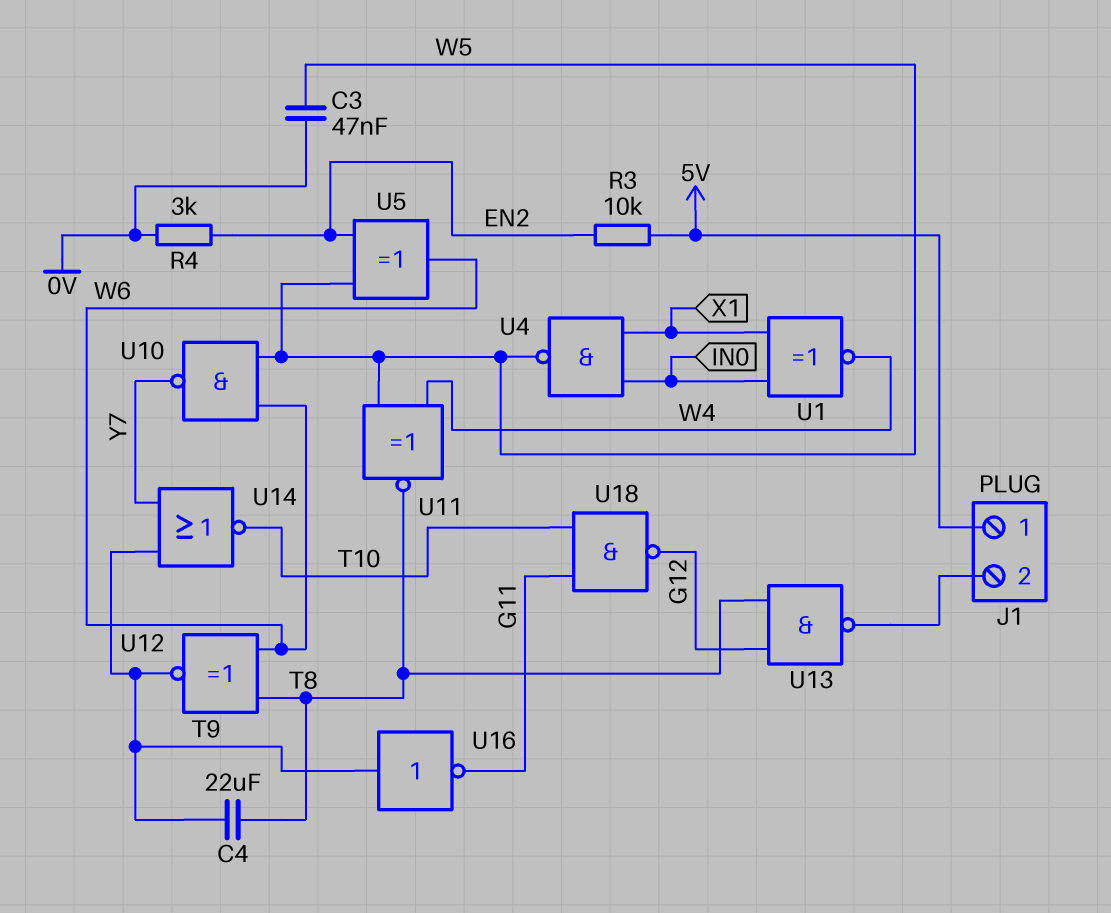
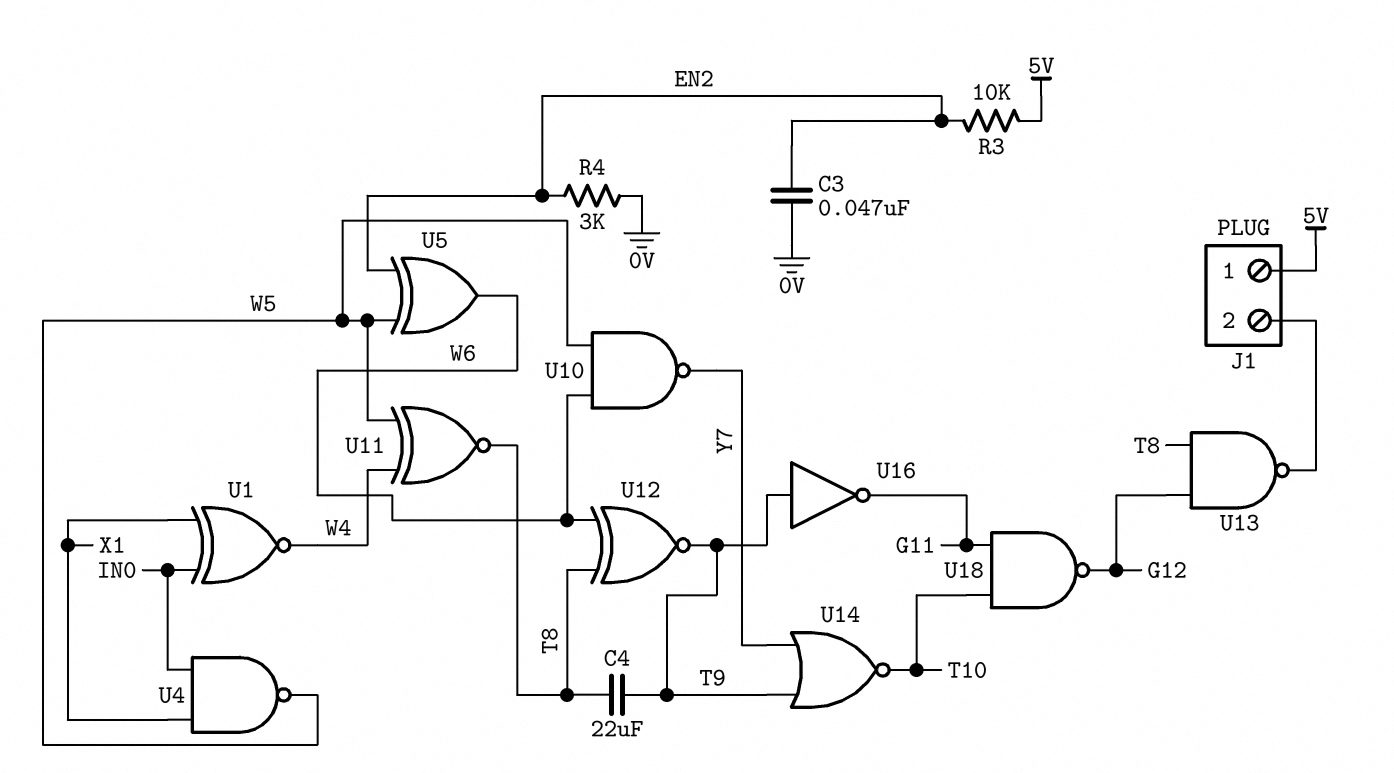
C3: 47nF (0V, W5) -> 47nF (0V, EN2)

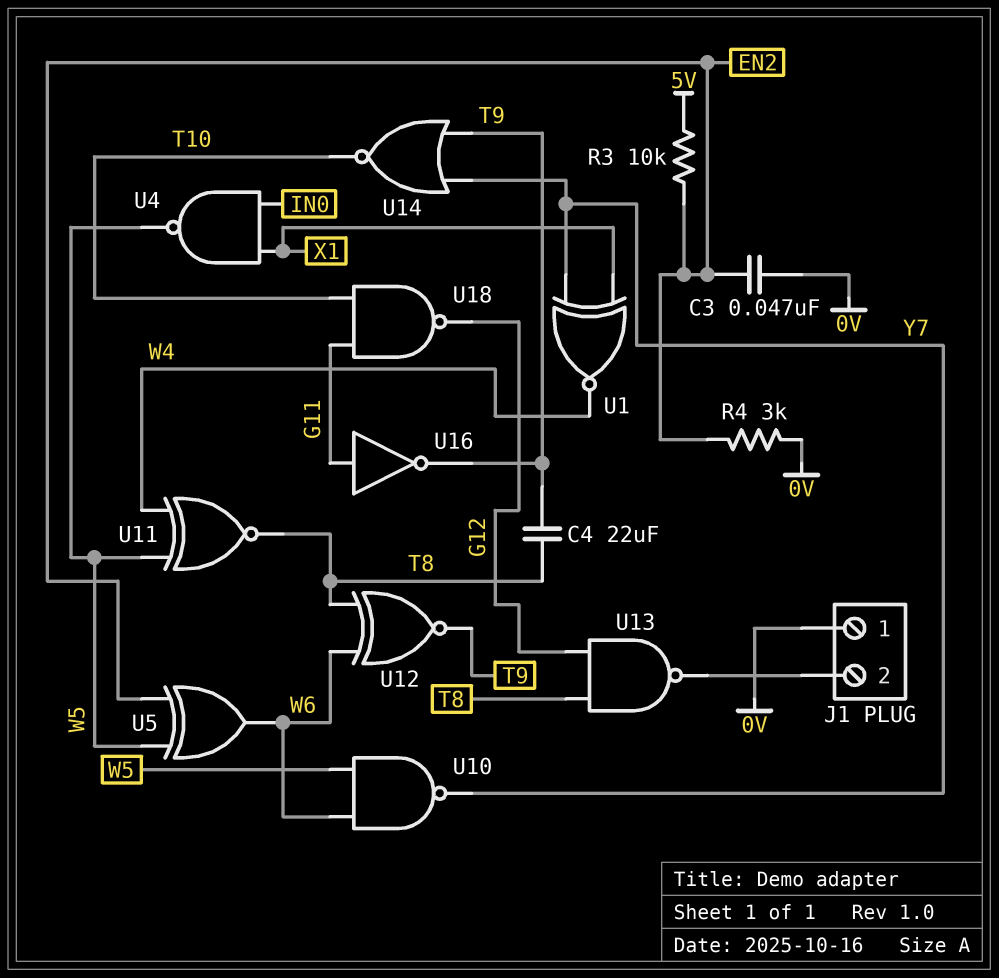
J1 pin 1: 5V -> 0V
U1: XNOR (in IN0, in X1, out W4) -> XNOR (in X1, in Y7, out W4)
U16: NOT (in T9, out G11) -> NOT (in G11, out T9)

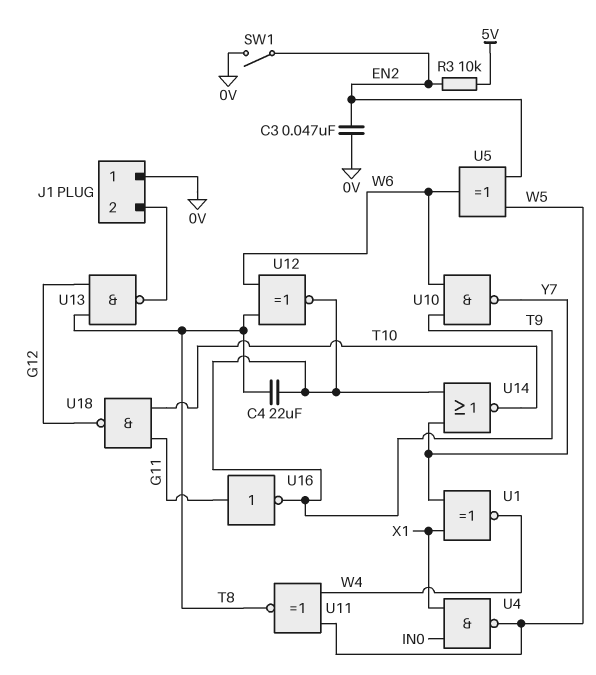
R4: 3k (0V, EN2) -> none
SW1: none -> switch (0V, EN2)
U10: NAND (in W5, in W6, out Y7) -> NAND (in T9, in W6, out Y7)

